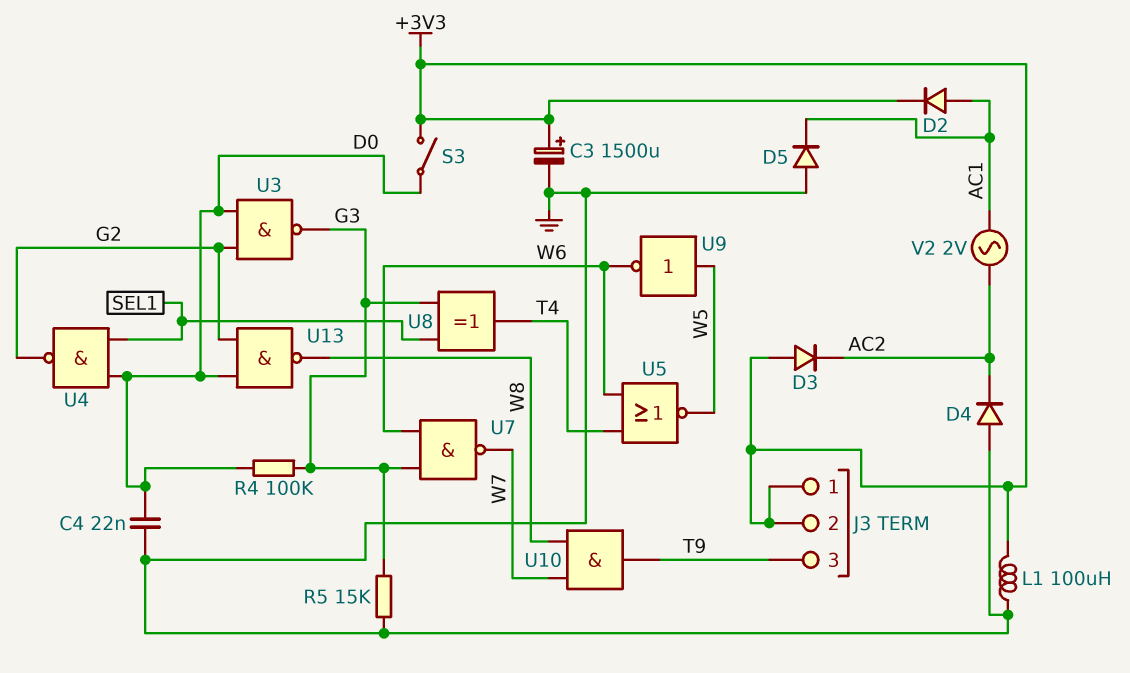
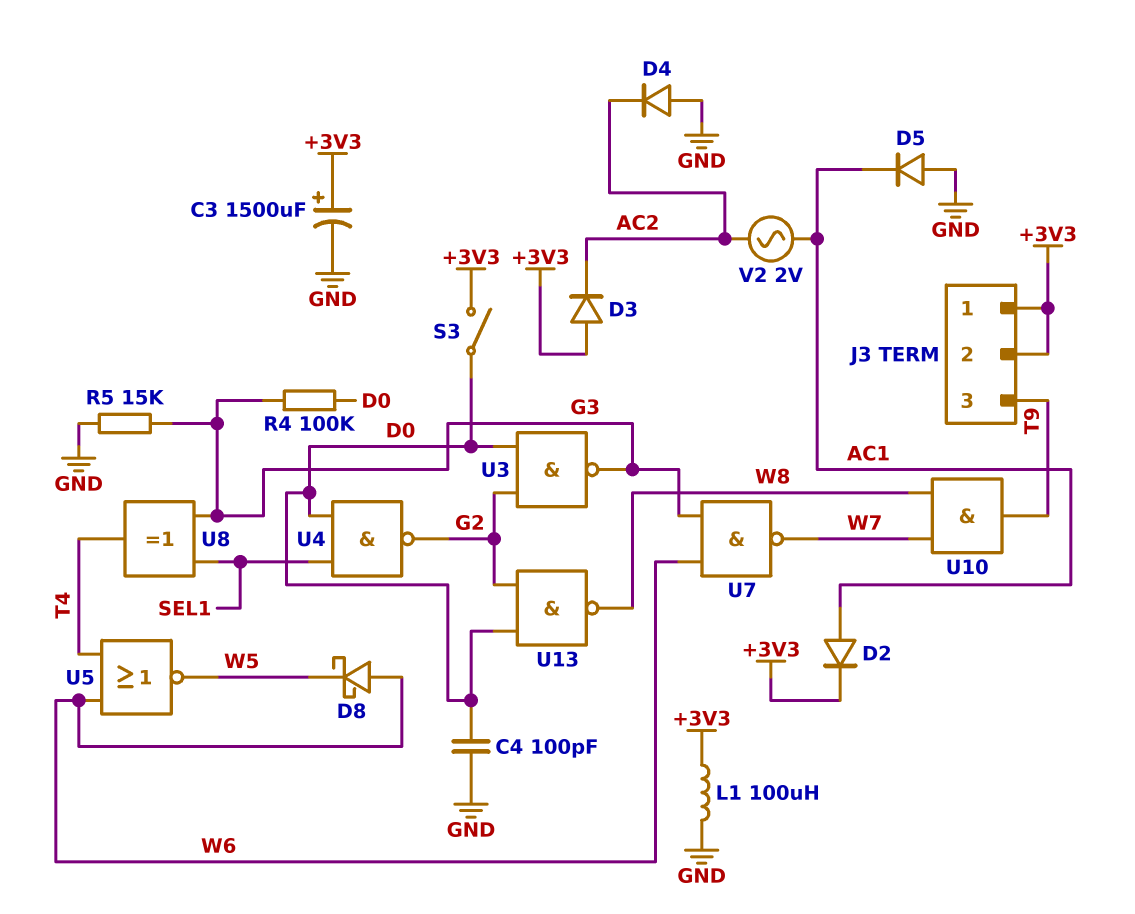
C4: 22nF (D0, GND) -> 100pF (D0, GND)
D8: none -> schottky (A W6, K W5)
U9: NOT (in W5, out W6) -> none

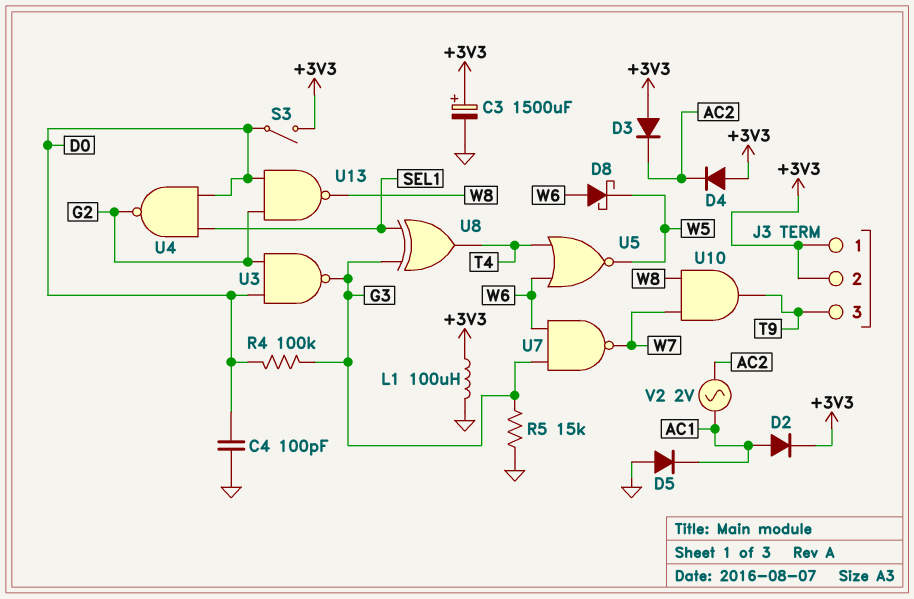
D4: diode (A GND, K AC2) -> diode (A +3V3, K AC2)

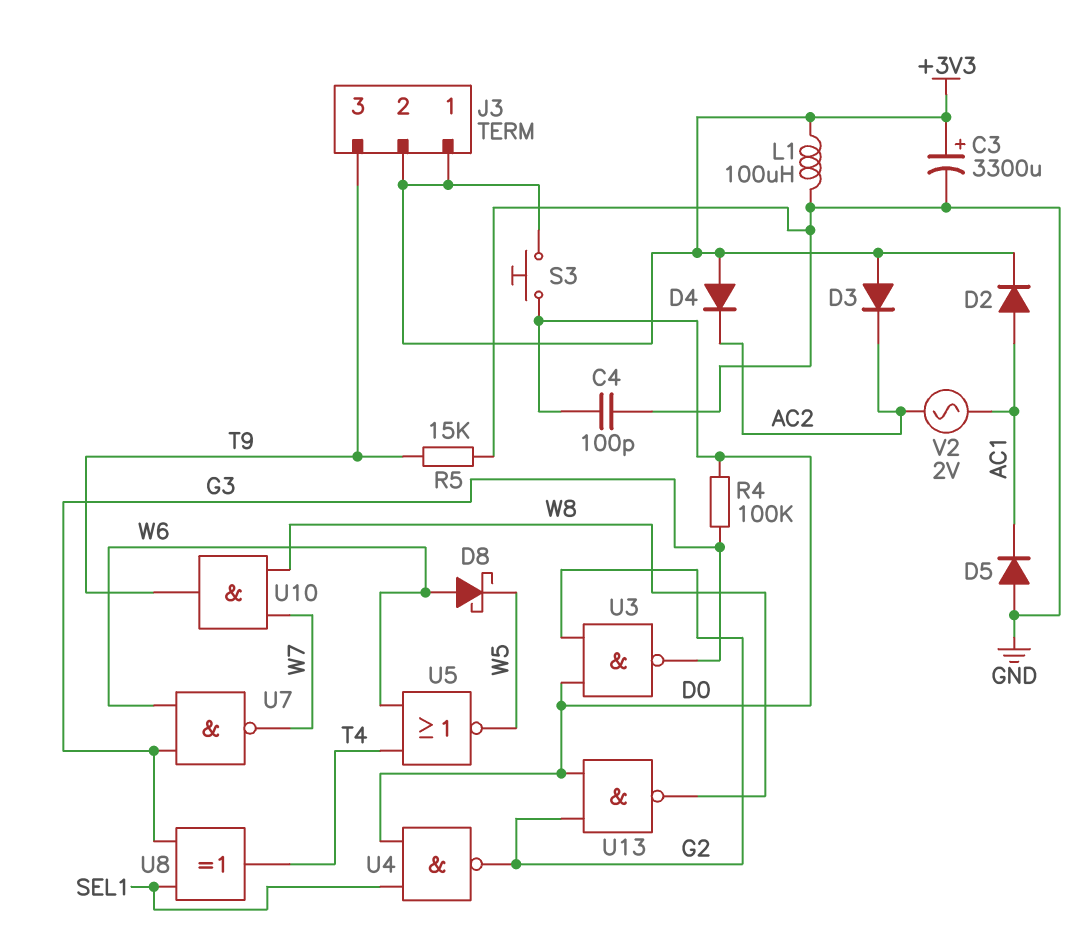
C3: 1500uF (plus +3V3, minus GND) -> 3300uF (plus +3V3, minus GND)
R5: 15k (G3, GND) -> 15k (GND, T9)
S3: switch (+3V3, D0) -> button (+3V3, D0)

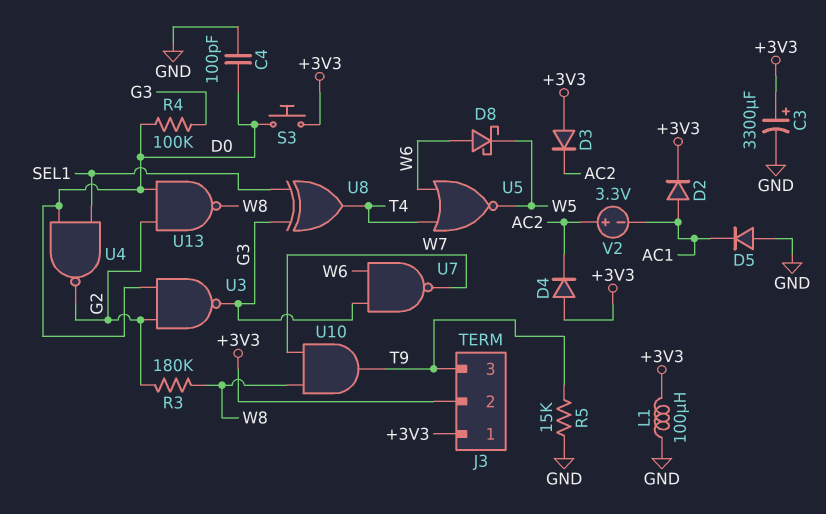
R3: none -> 180k (G2, W8)
V2: AC 2V (AC1, AC2) -> 3.3V (plus AC2, minus AC1)

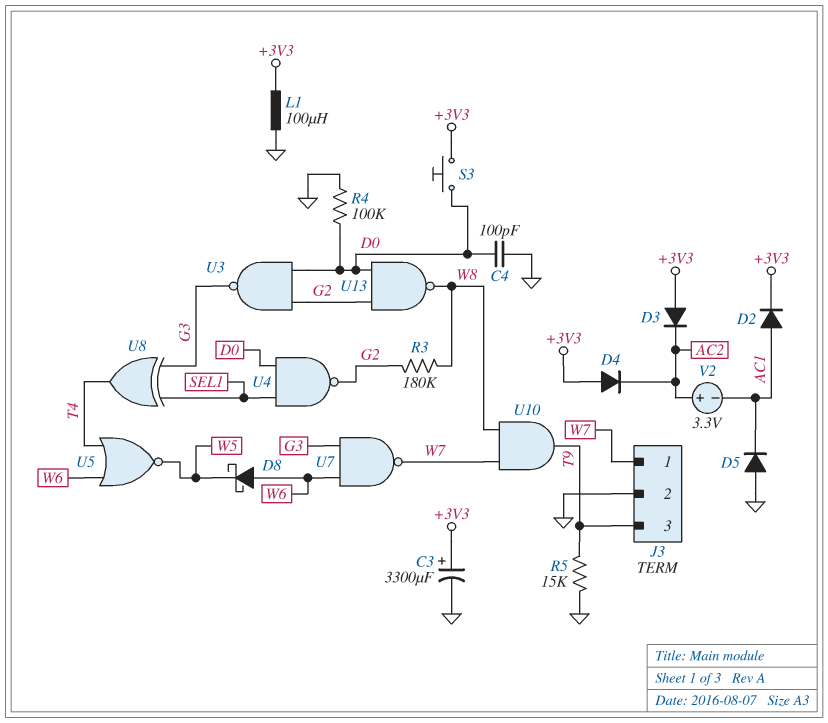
J3 pin 1: +3V3 -> W7
J3 pin 2: +3V3 -> GND
R4: 100k (D0, G3) -> 100k (D0, GND)

